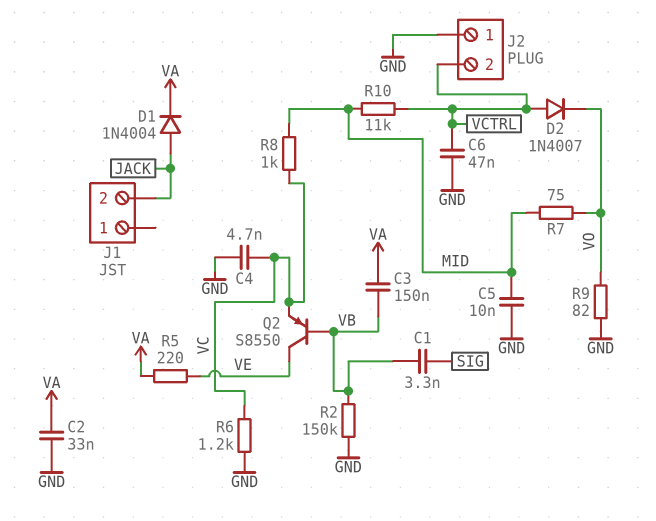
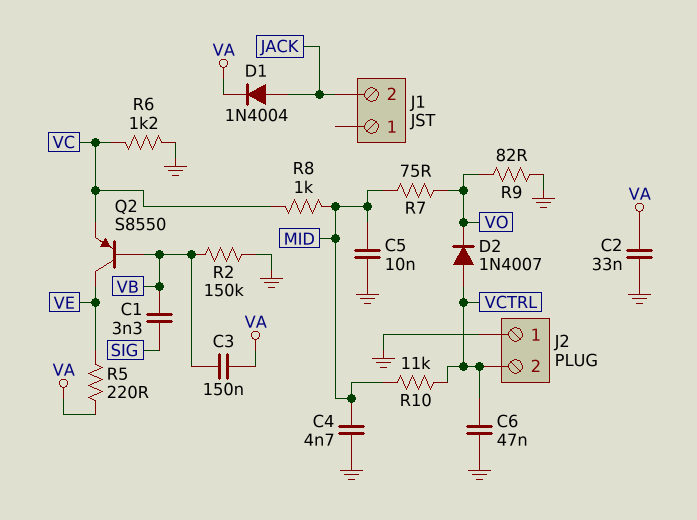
C4: 4.7nF (GND, VC) -> 4.7nF (GND, MID)

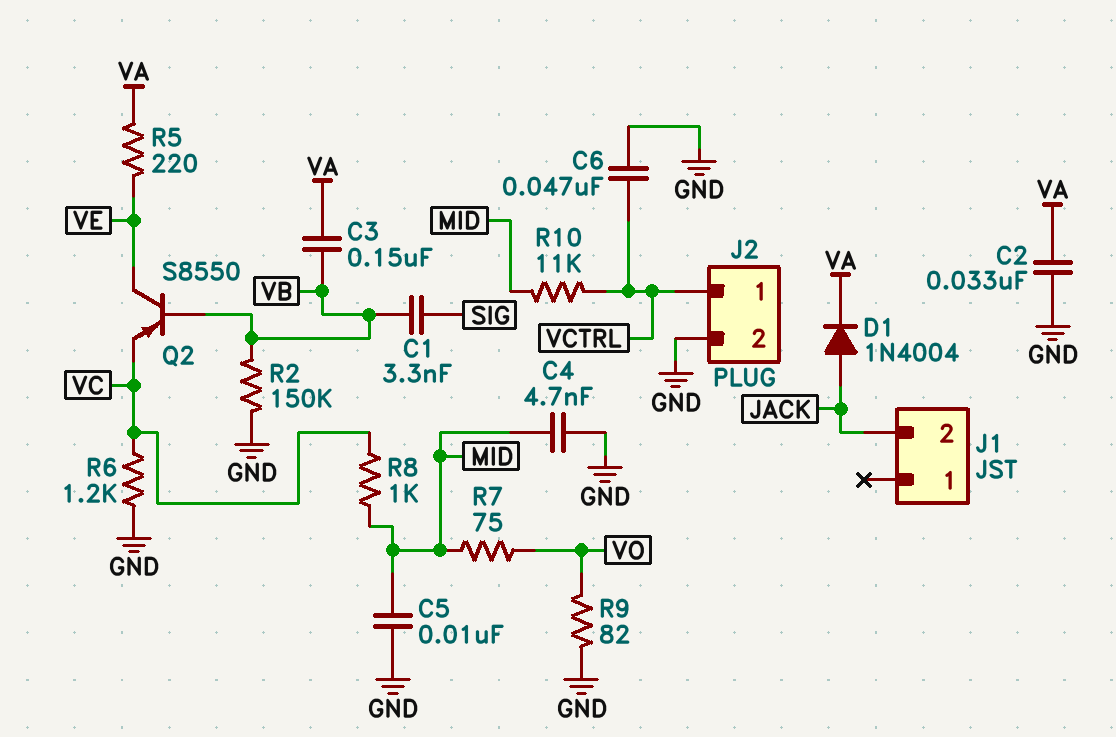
D2: diode 1N4007 (A VCTRL, K VO) -> none
J2 pin 1: GND -> VCTRL
J2 pin 2: VCTRL -> GND

